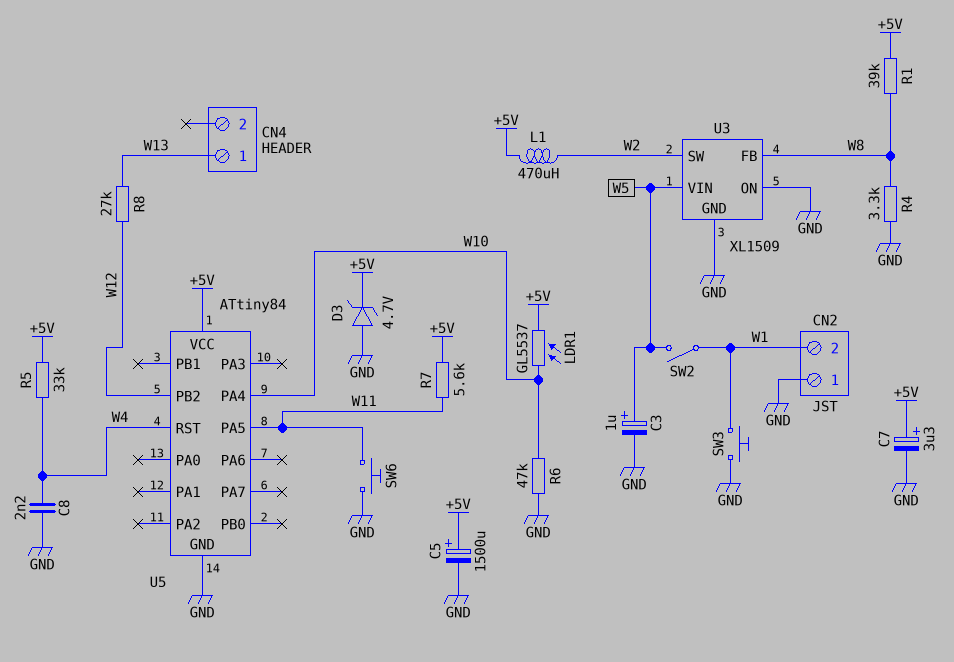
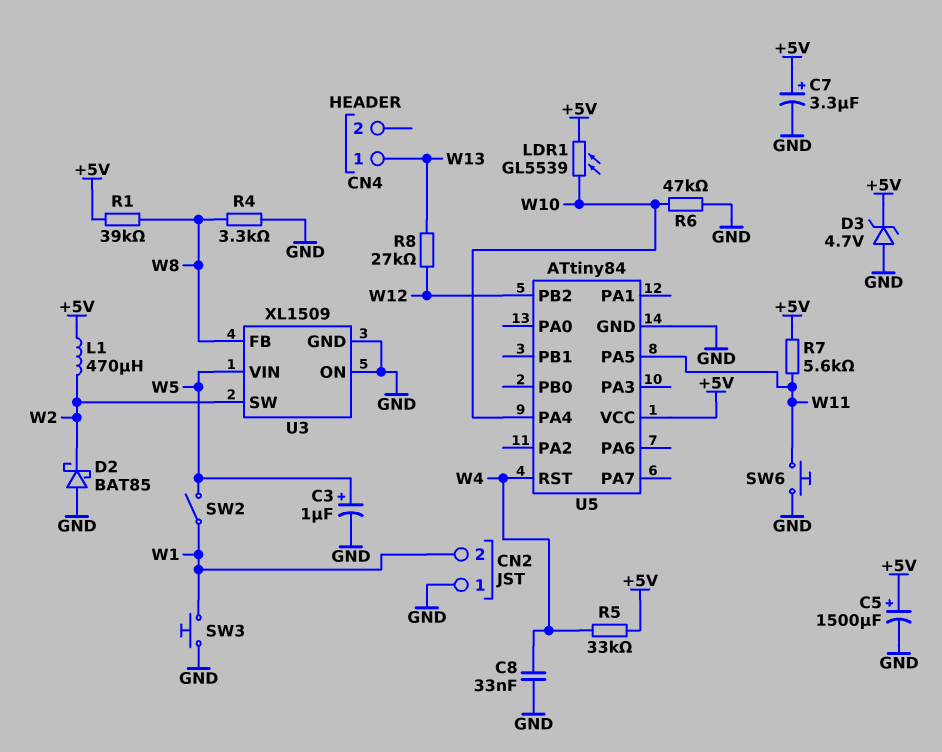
C8: 2.2nF (GND, W4) -> 33nF (GND, W4)
D2: none -> schottky BAT85 (A GND, K W2)
LDR1: GL5537 (+5V, W10) -> GL5539 (+5V, W10)

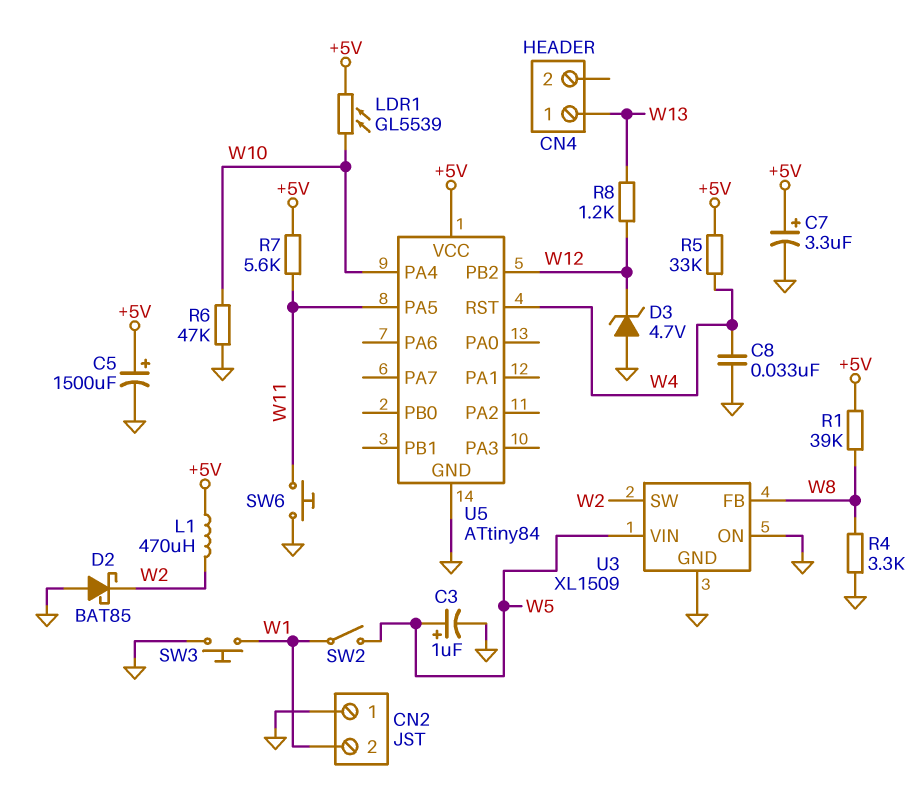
D3: zener 4.7V (A GND, K +5V) -> zener 4.7V (A GND, K W12)
R8: 27k (W12, W13) -> 1.2k (W12, W13)

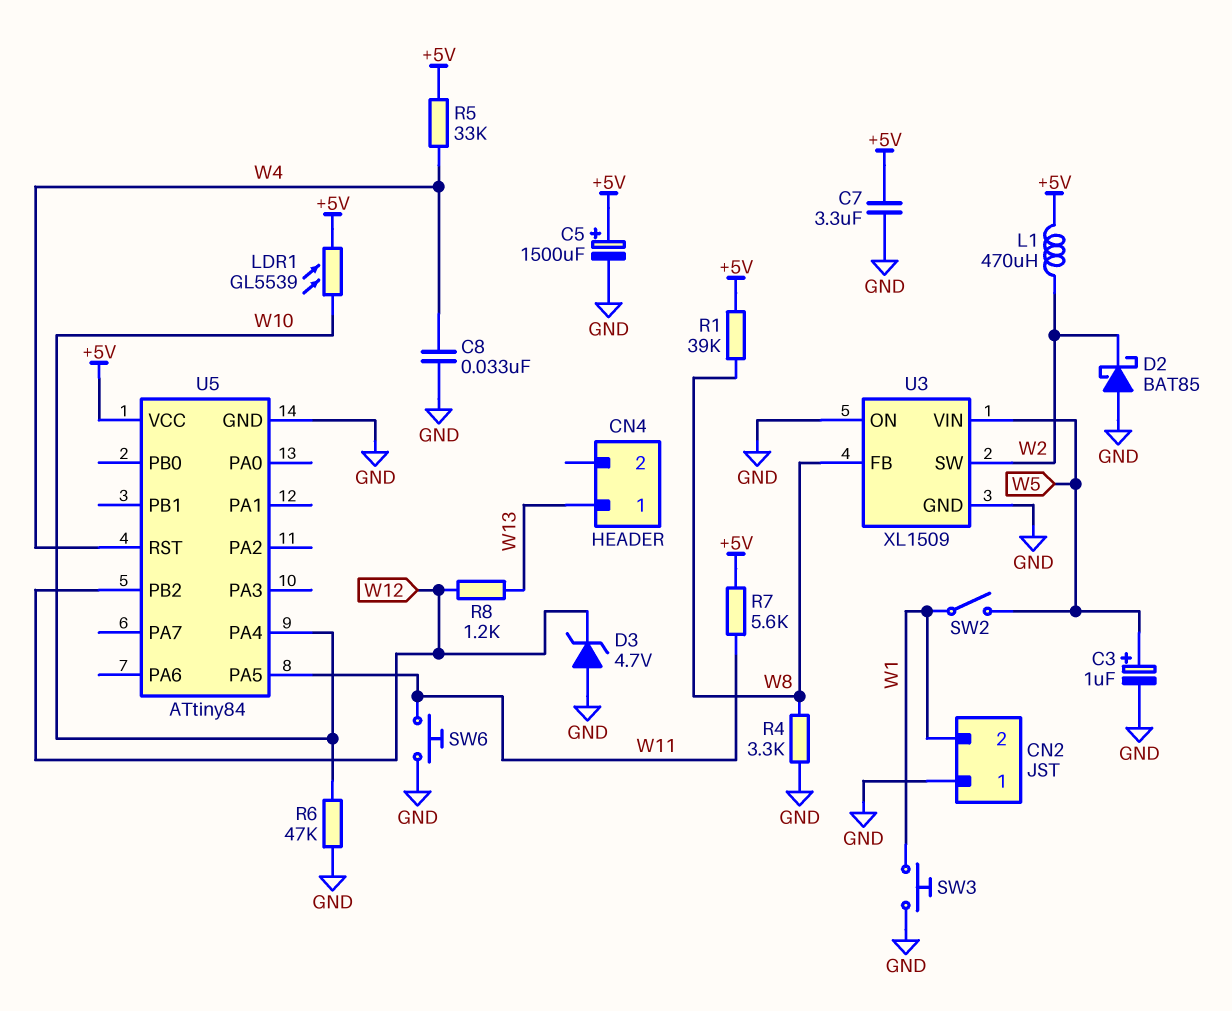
C7: 3.3uF (plus +5V, minus GND) -> 3.3uF (+5V, GND)

